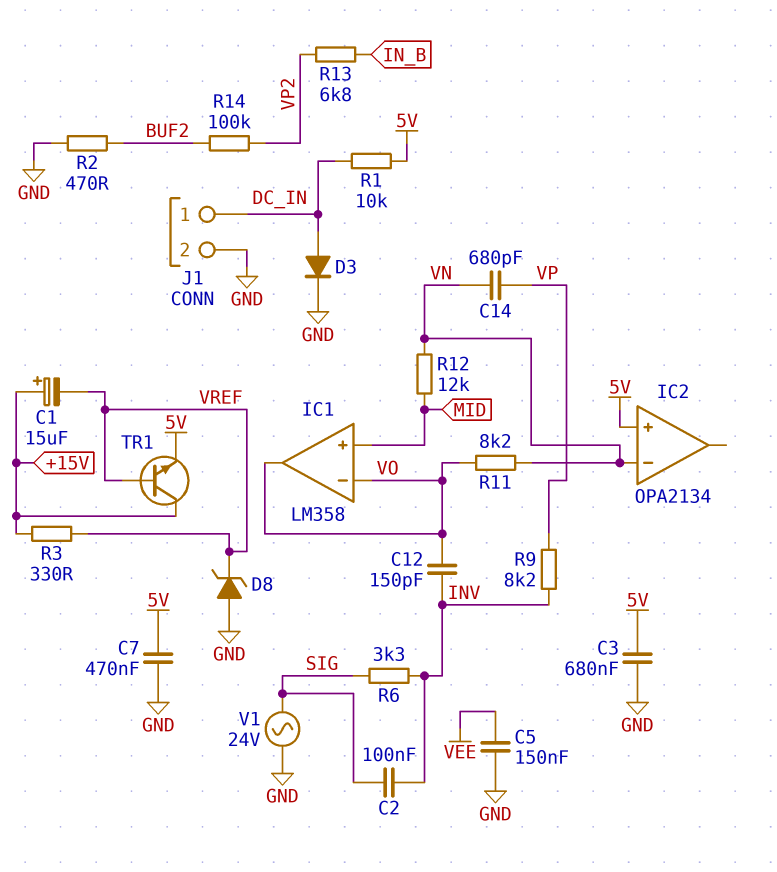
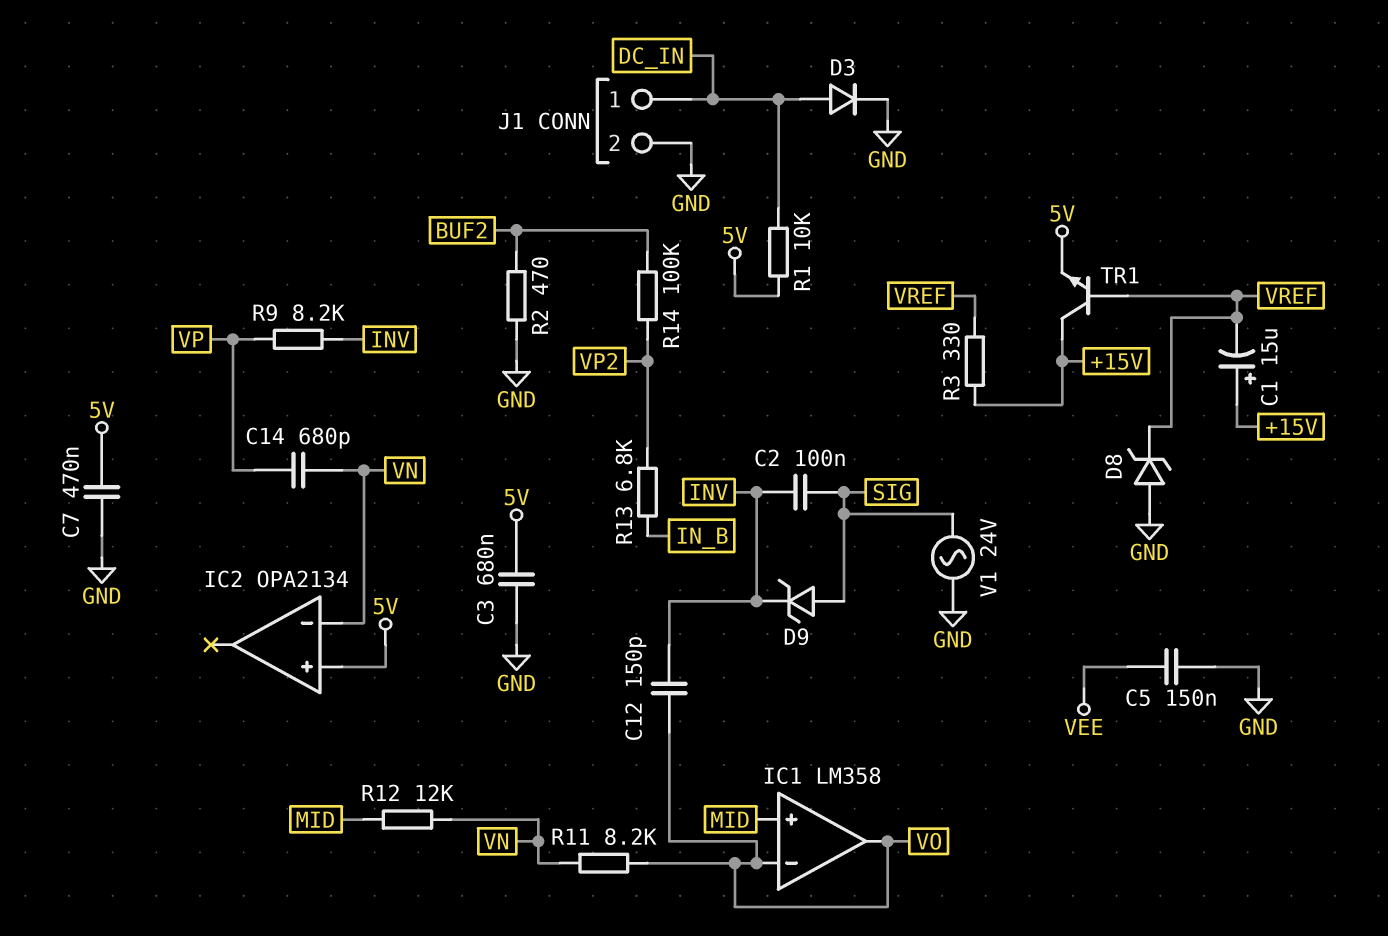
D9: none -> zener (A SIG, K INV)
R6: 3.3k (INV, SIG) -> none

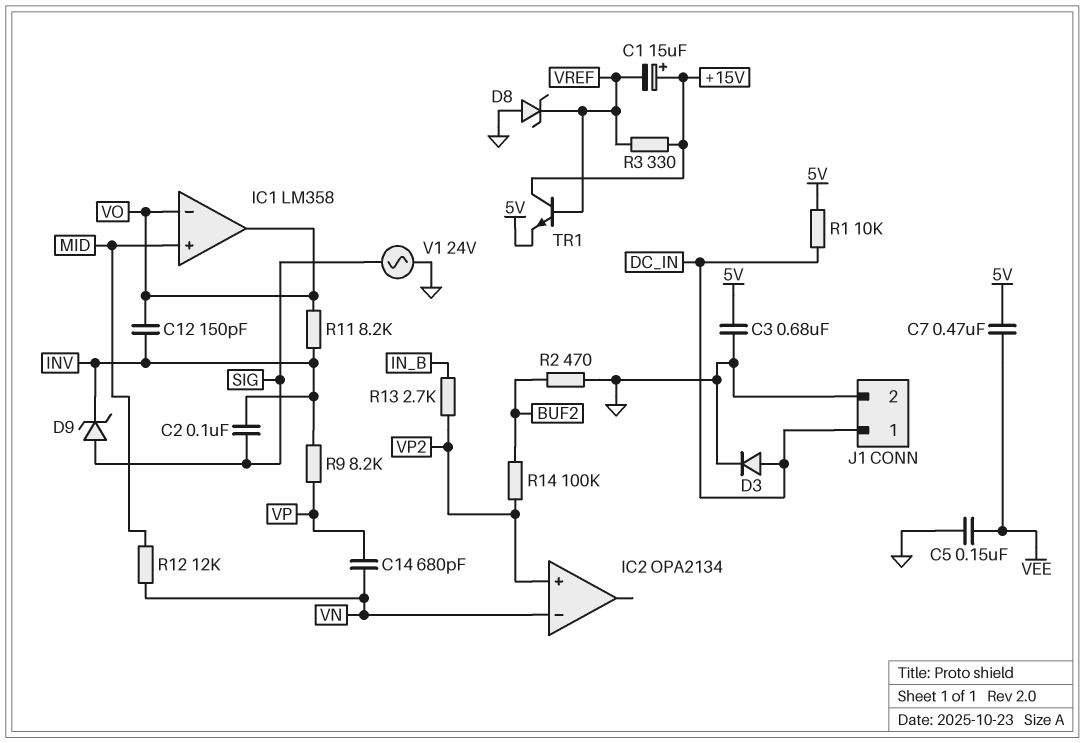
C7: 470nF (5V, GND) -> 470nF (5V, VEE)
IC2 pin in+: 5V -> VP2
R11: 8.2k (VN, VO) -> 8.2k (INV, VO)
R13: 6.8k (IN_B, VP2) -> 2.7k (IN_B, VP2)

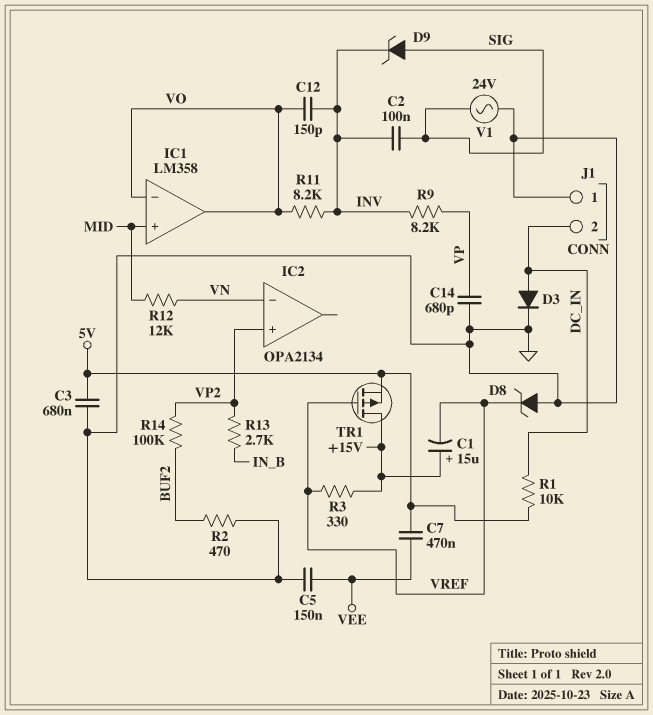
C14: 680pF (VN, VP) -> 680pF (GND, VP)
J1 pin 1: DC_IN -> GND
J1 pin 2: GND -> DC_IN
TR1: NPN (B VREF, C +15V, E 5V) -> PMOS (G VREF, D +15V, S 5V)

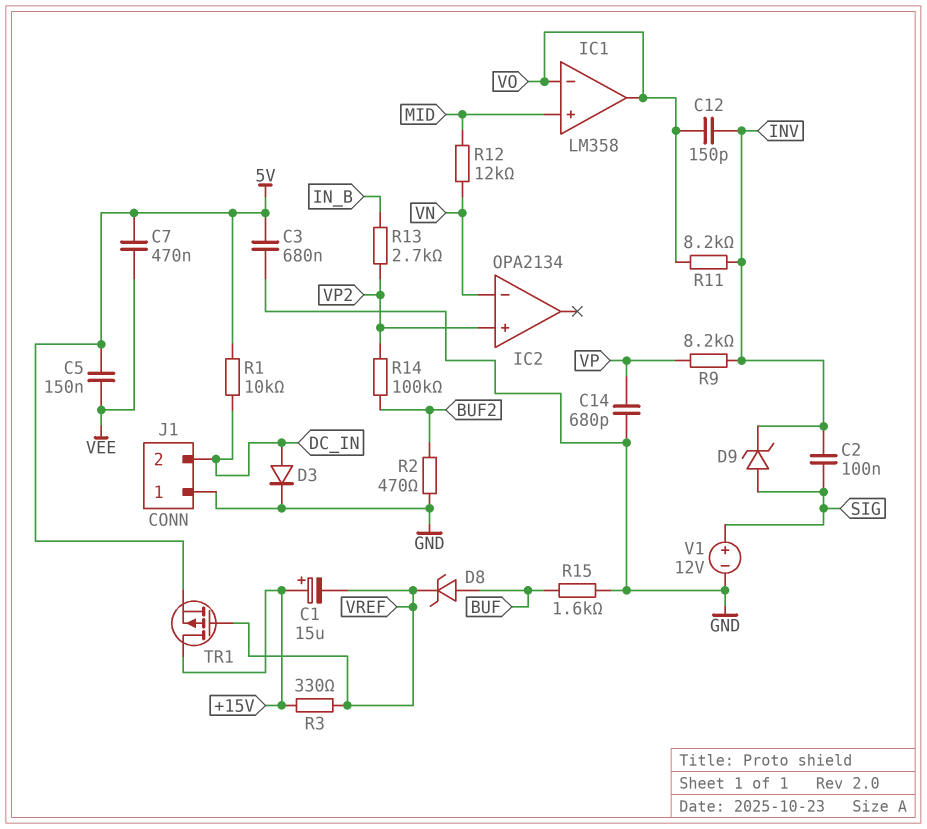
C5: 150nF (GND, VEE) -> 150nF (5V, VEE)
D8: zener (A GND, K VREF) -> zener (A BUF, K VREF)
R15: none -> 1.6k (BUF, GND)
V1: AC 24V (GND, SIG) -> 12V (plus SIG, minus GND)

